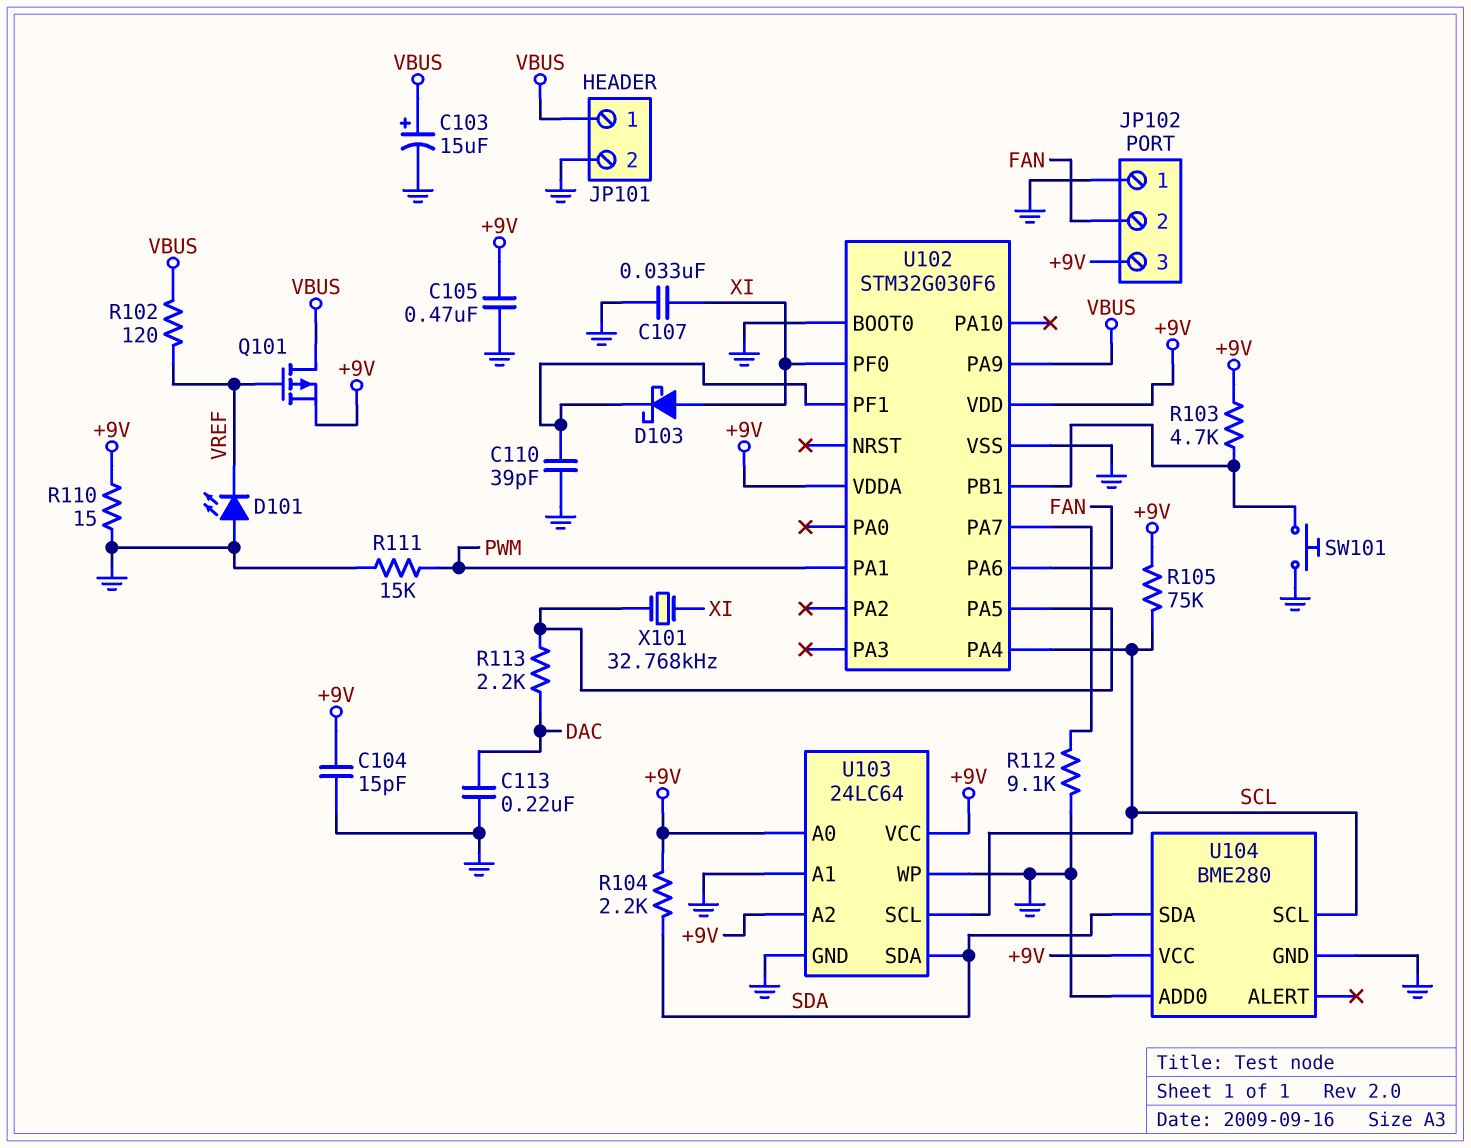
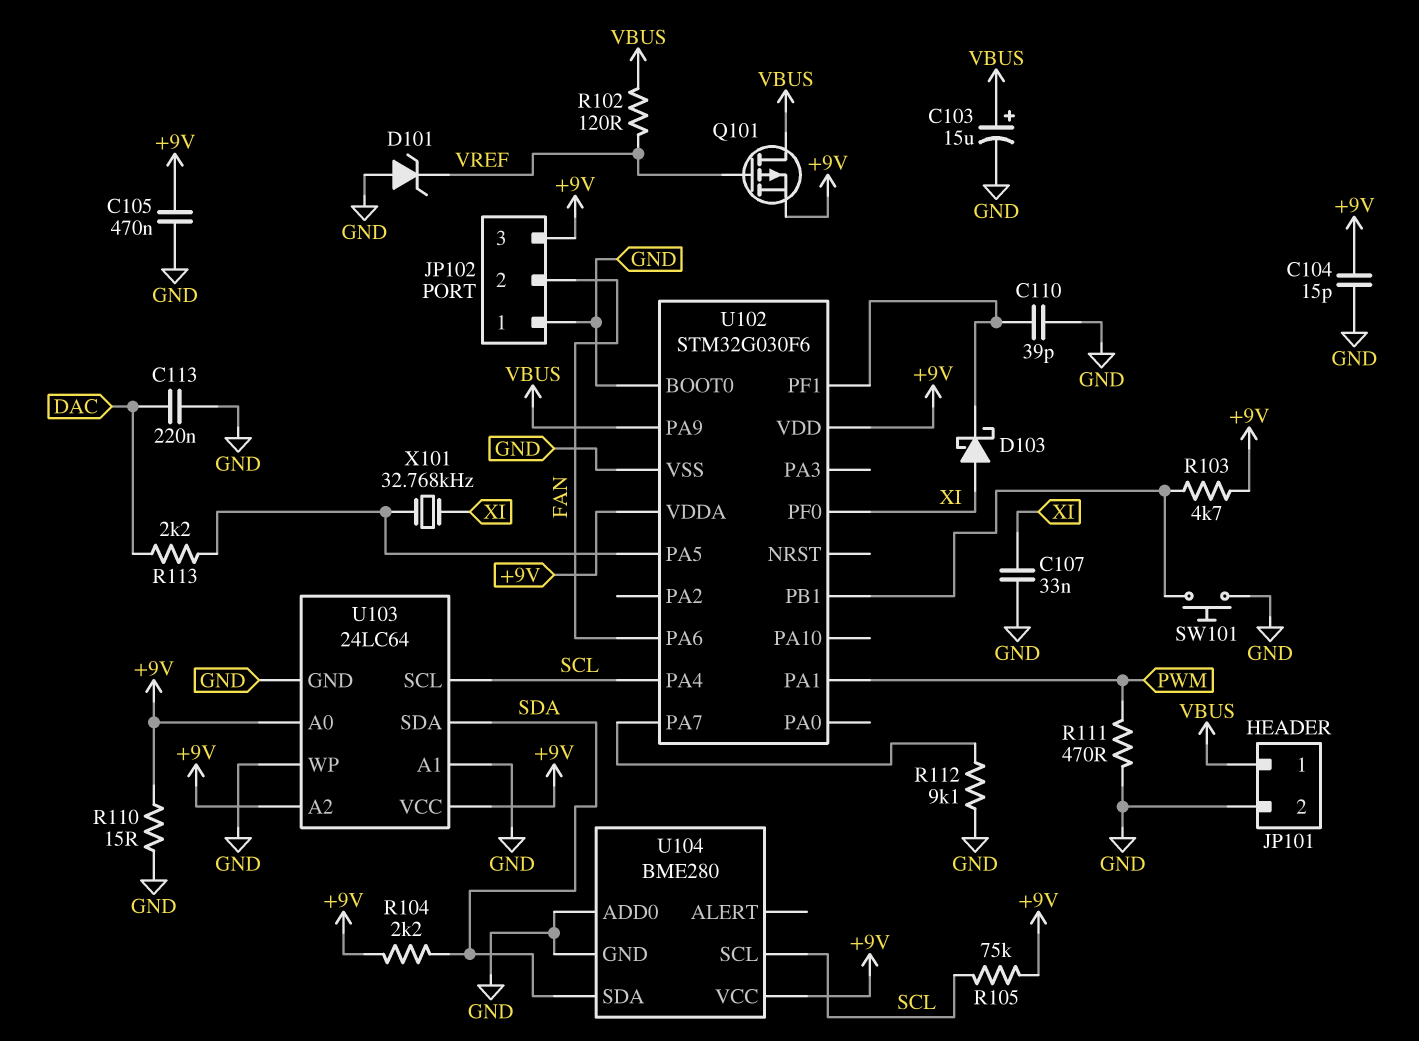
D101: LED (A GND, K VREF) -> zener (A GND, K VREF)
R111: 15k (GND, PWM) -> 470 (GND, PWM)

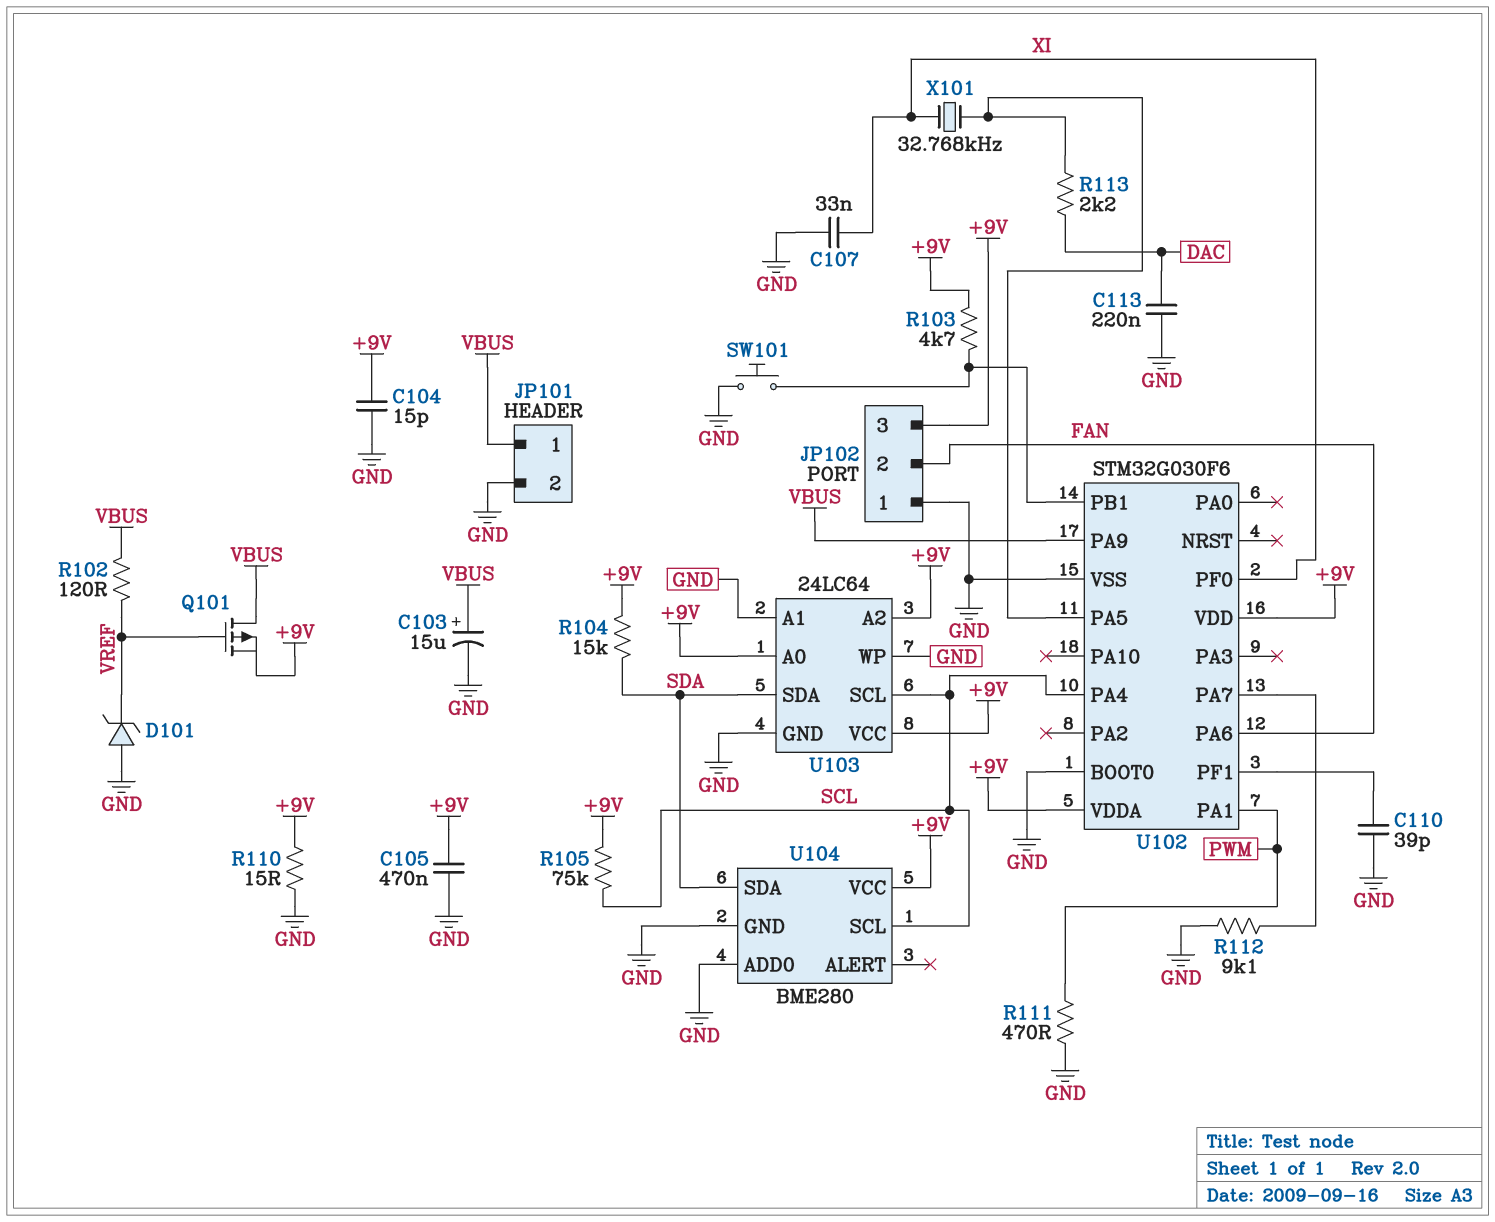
D103: schottky (A XI, K U102/PF1) -> none
R104: 2.2k (+9V, SDA) -> 15k (+9V, SDA)

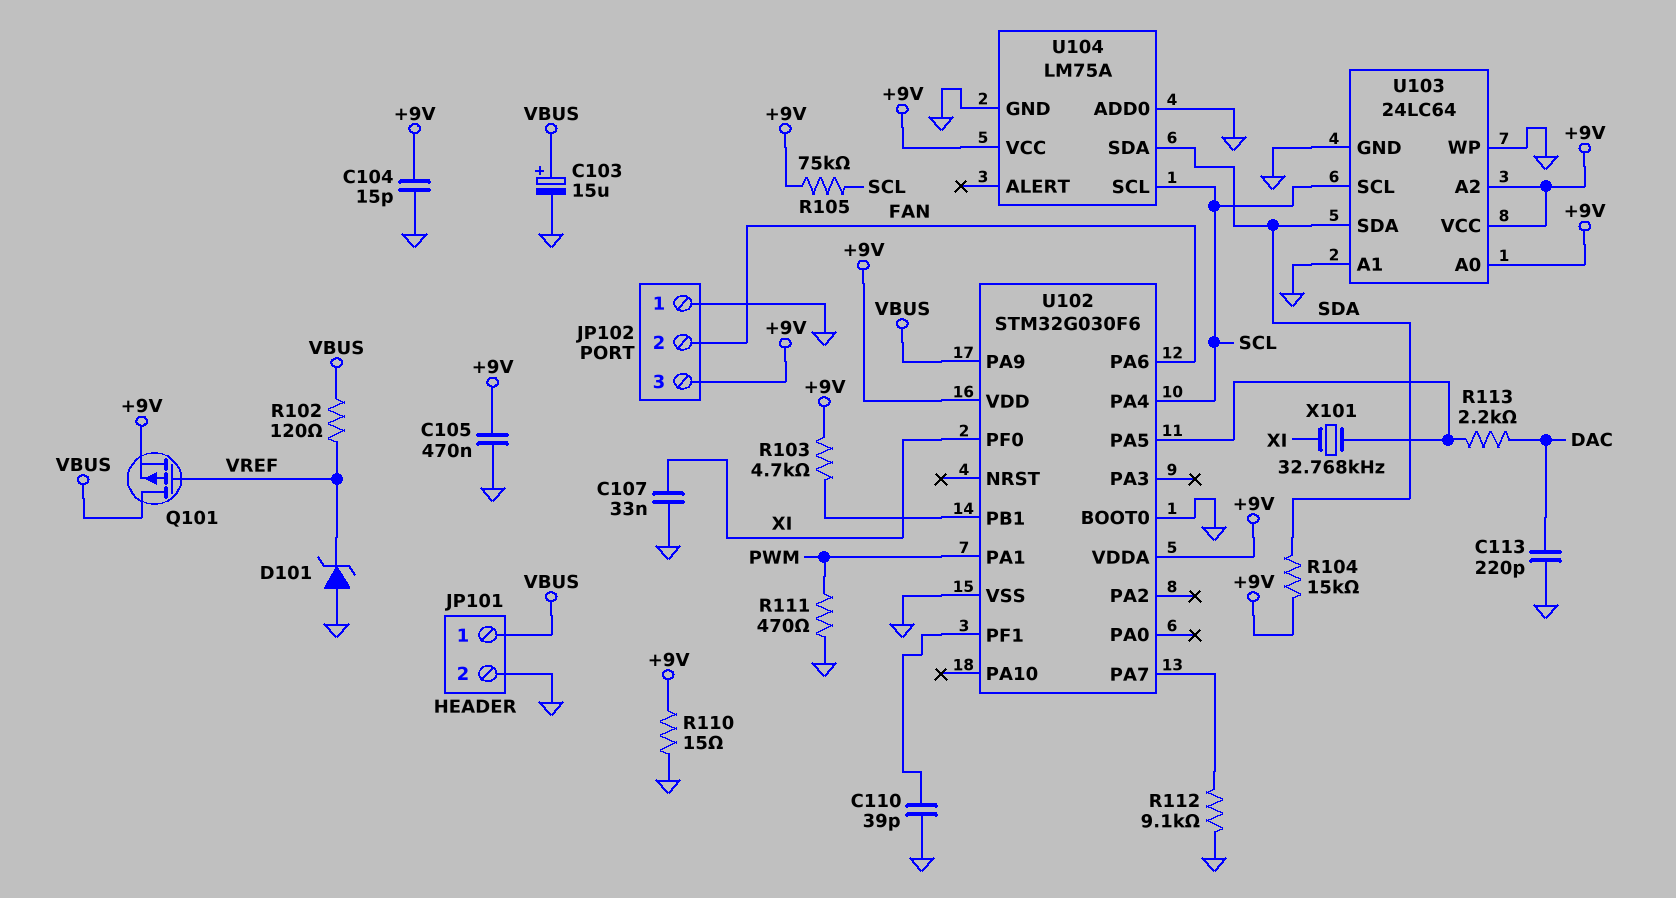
C113: 220nF (DAC, GND) -> 220pF (DAC, GND)
SW101: button (GND, U102/PB1) -> none
U104: BME280 -> LM75A

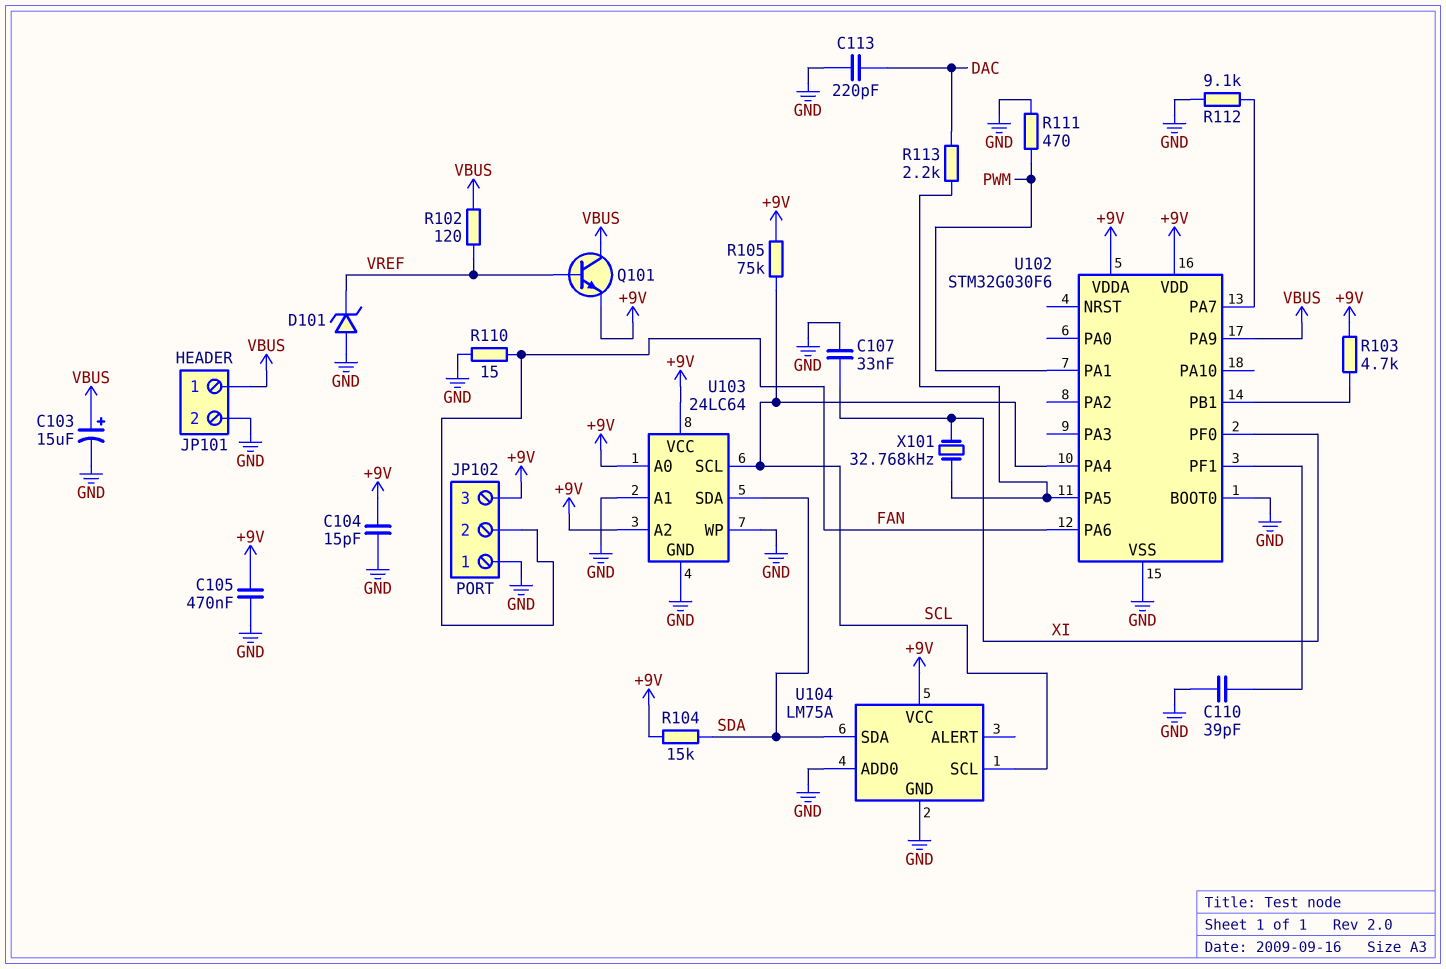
Q101: PMOS (G VREF, D VBUS, S +9V) -> NPN (B VREF, C VBUS, E +9V)
R110: 15 (+9V, GND) -> 15 (FAN, GND)

